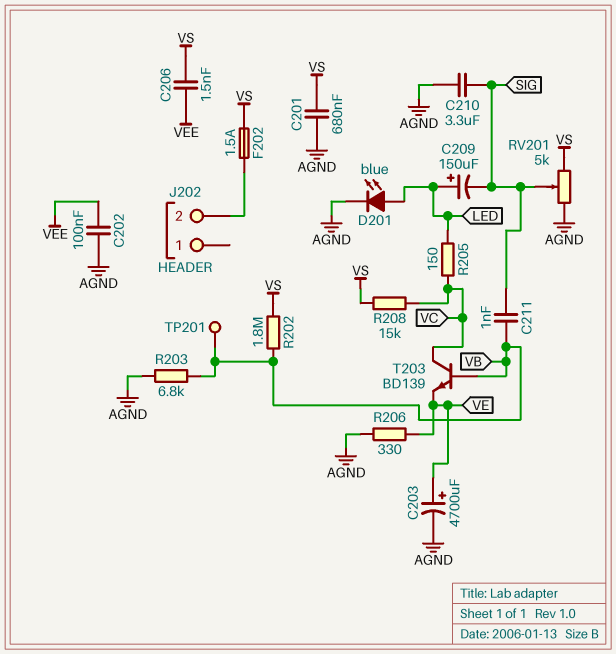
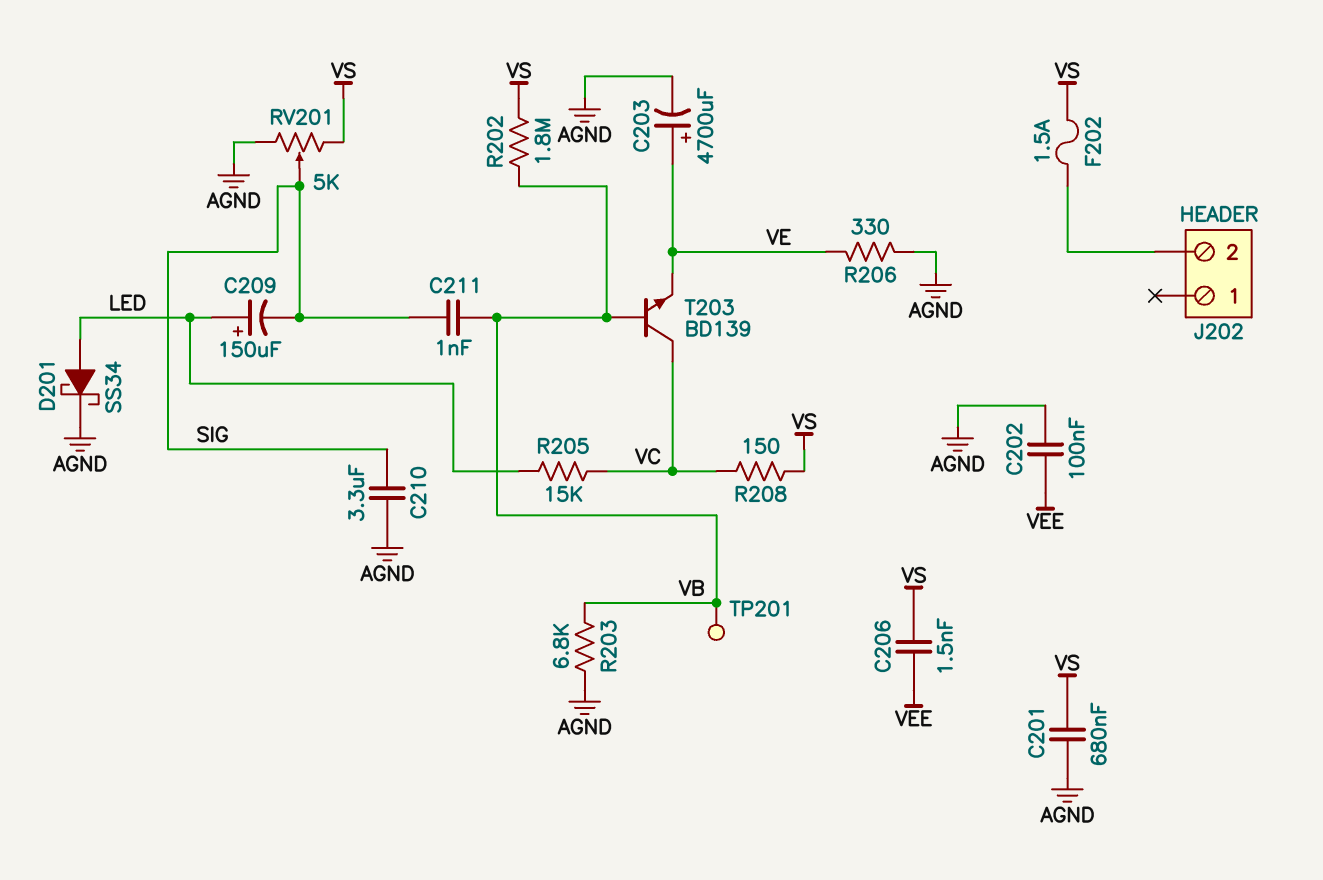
D201: LED blue (A LED, K AGND) -> schottky SS34 (A LED, K AGND)
R205: 150 (LED, VC) -> 15k (LED, VC)
R208: 15k (VC, VS) -> 150 (VC, VS)

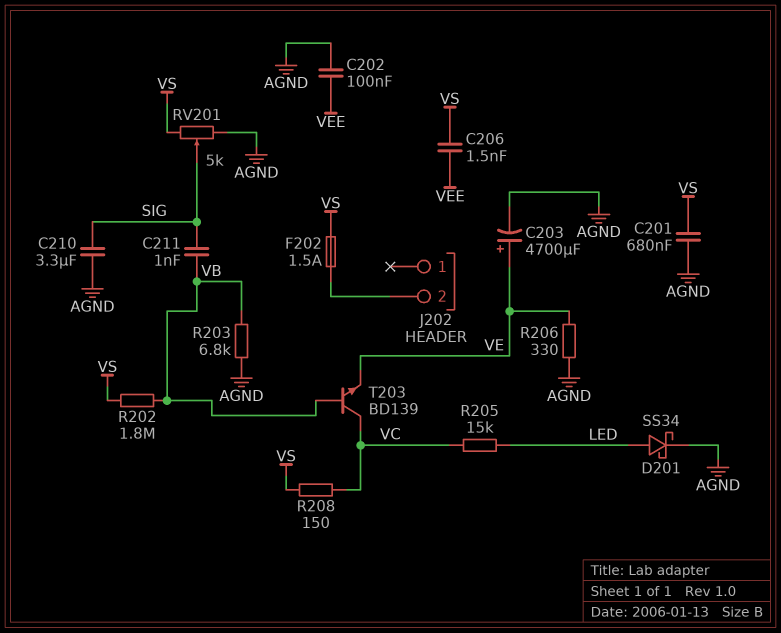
C209: 150uF (plus LED, minus SIG) -> none
TP201: test point (VB) -> none

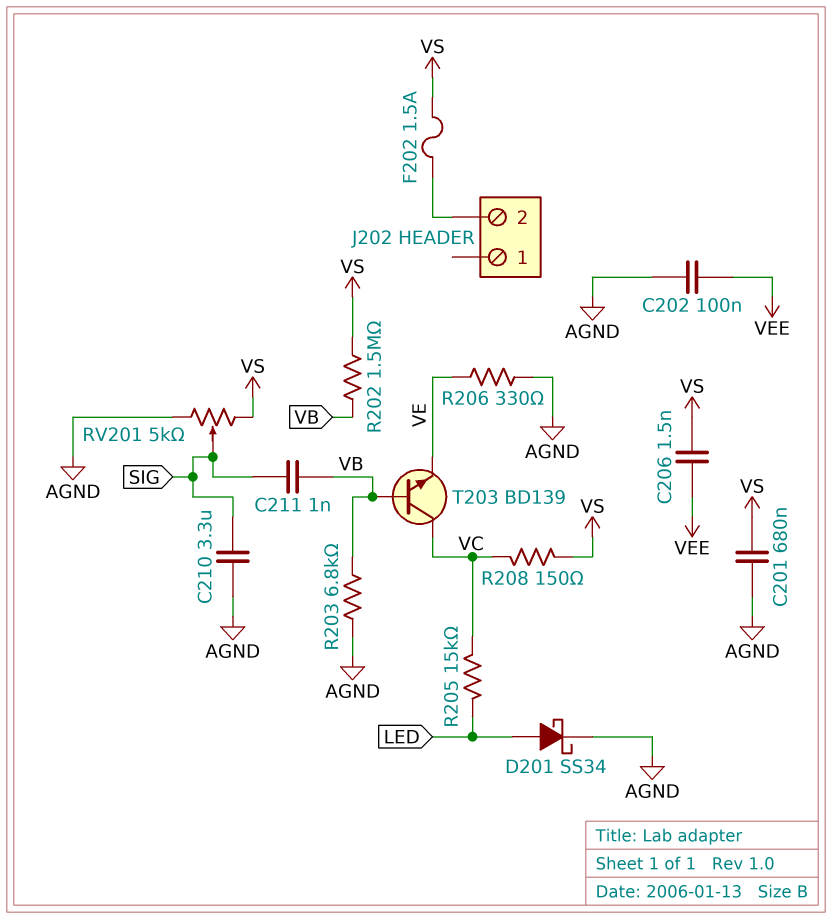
C203: 4700uF (plus VE, minus AGND) -> none
R202: 1.8M (VB, VS) -> 1.5M (VB, VS)

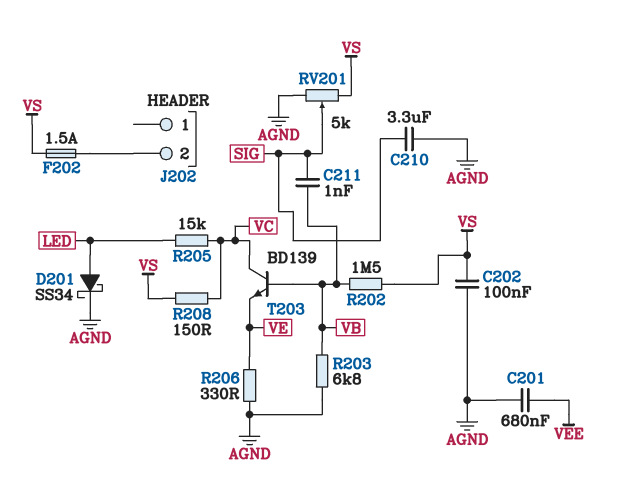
C201: 680nF (AGND, VS) -> 680nF (AGND, VEE)
C202: 100nF (AGND, VEE) -> 100nF (AGND, VS)
C206: 1.5nF (VEE, VS) -> none

